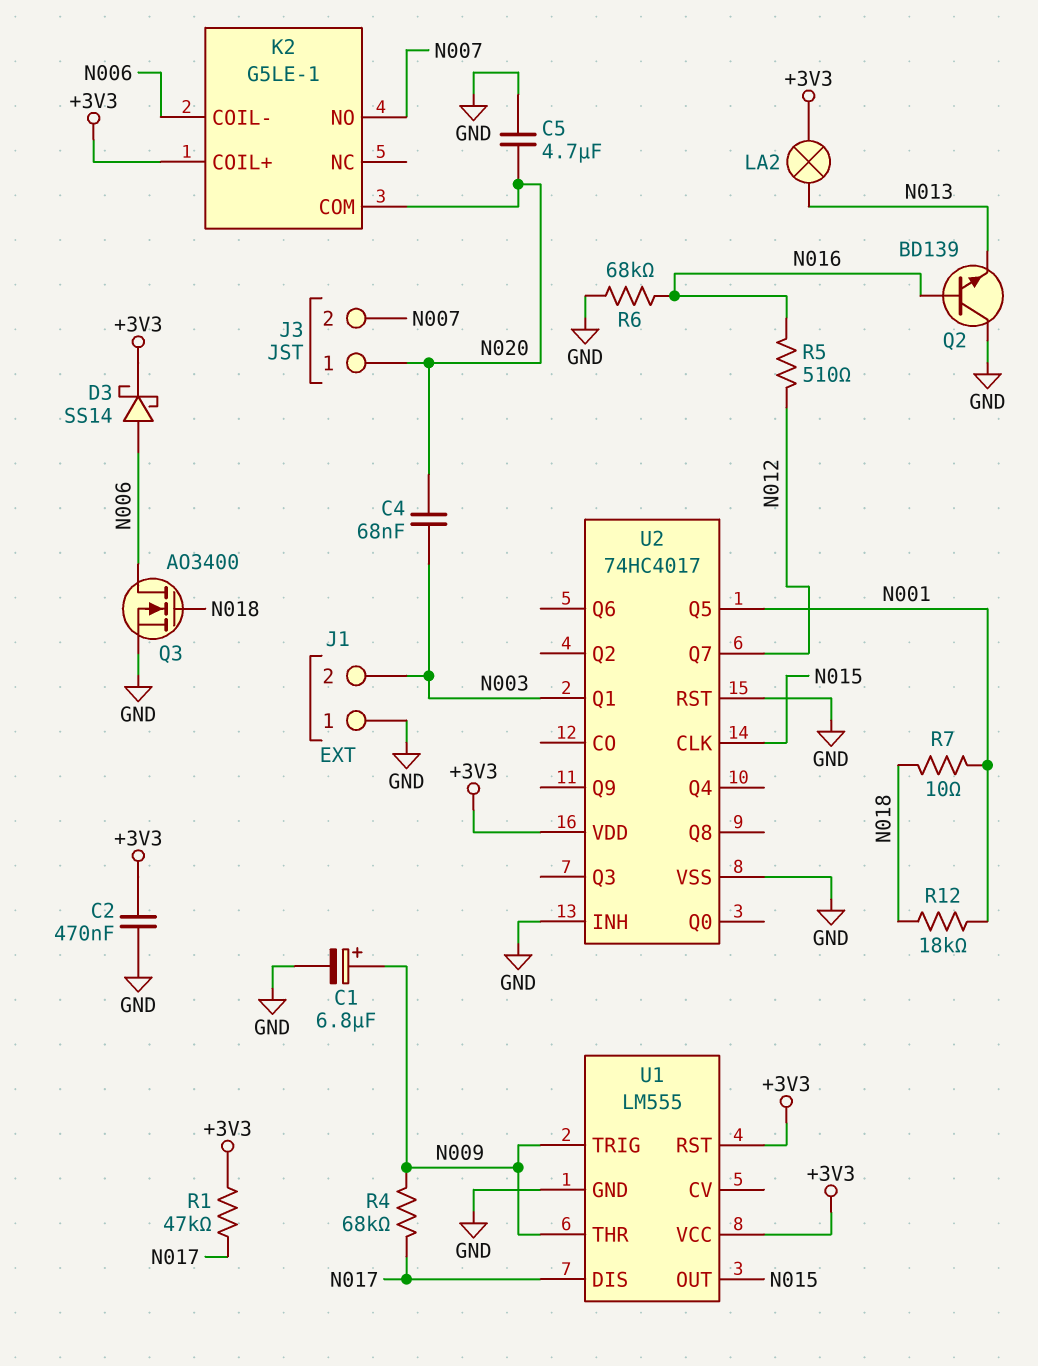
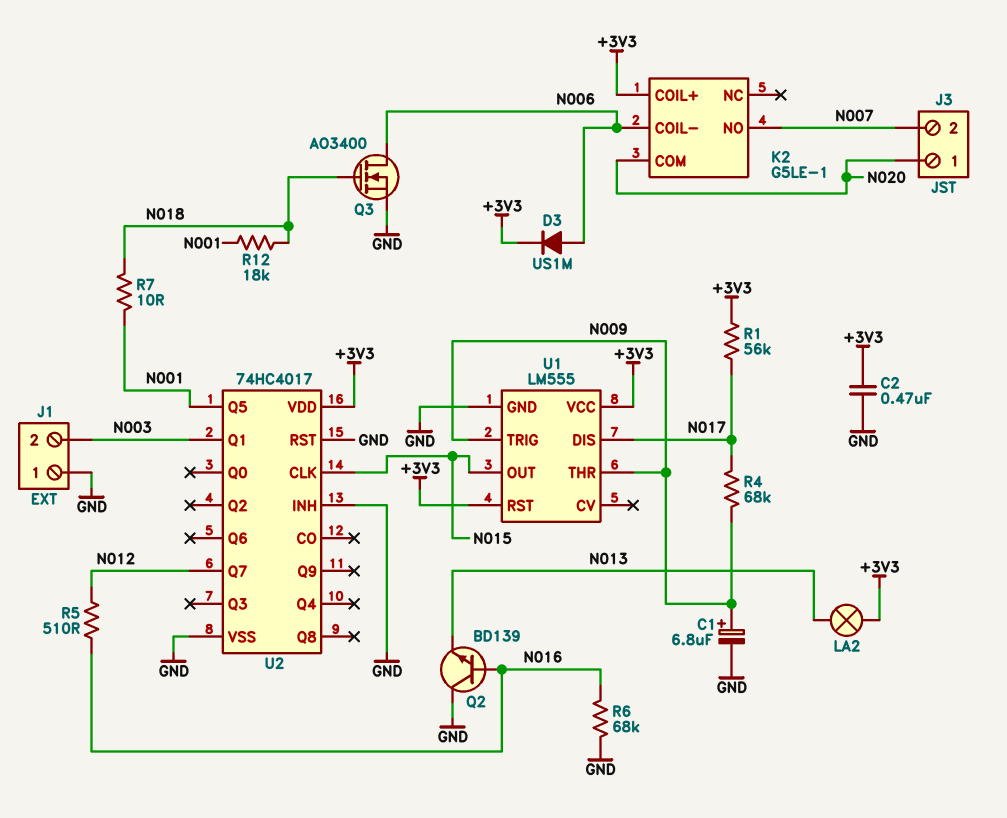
C4: 68nF (N003, N020) -> none
C5: 4.7uF (GND, N020) -> none
D3: schottky SS14 (A N006, K +3V3) -> diode US1M (A N006, K +3V3)
R1: 47k (+3V3, N017) -> 56k (+3V3, N017)

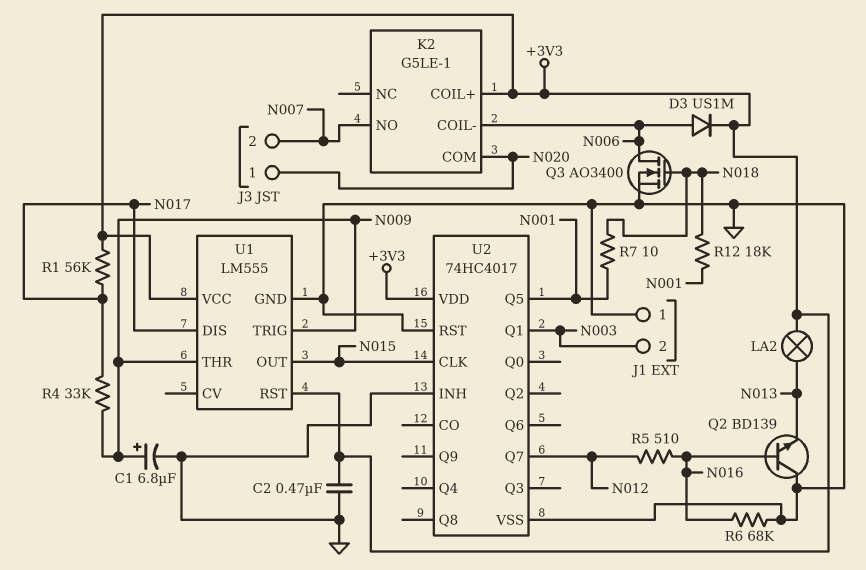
R4: 68k (N009, N017) -> 33k (N009, N017)

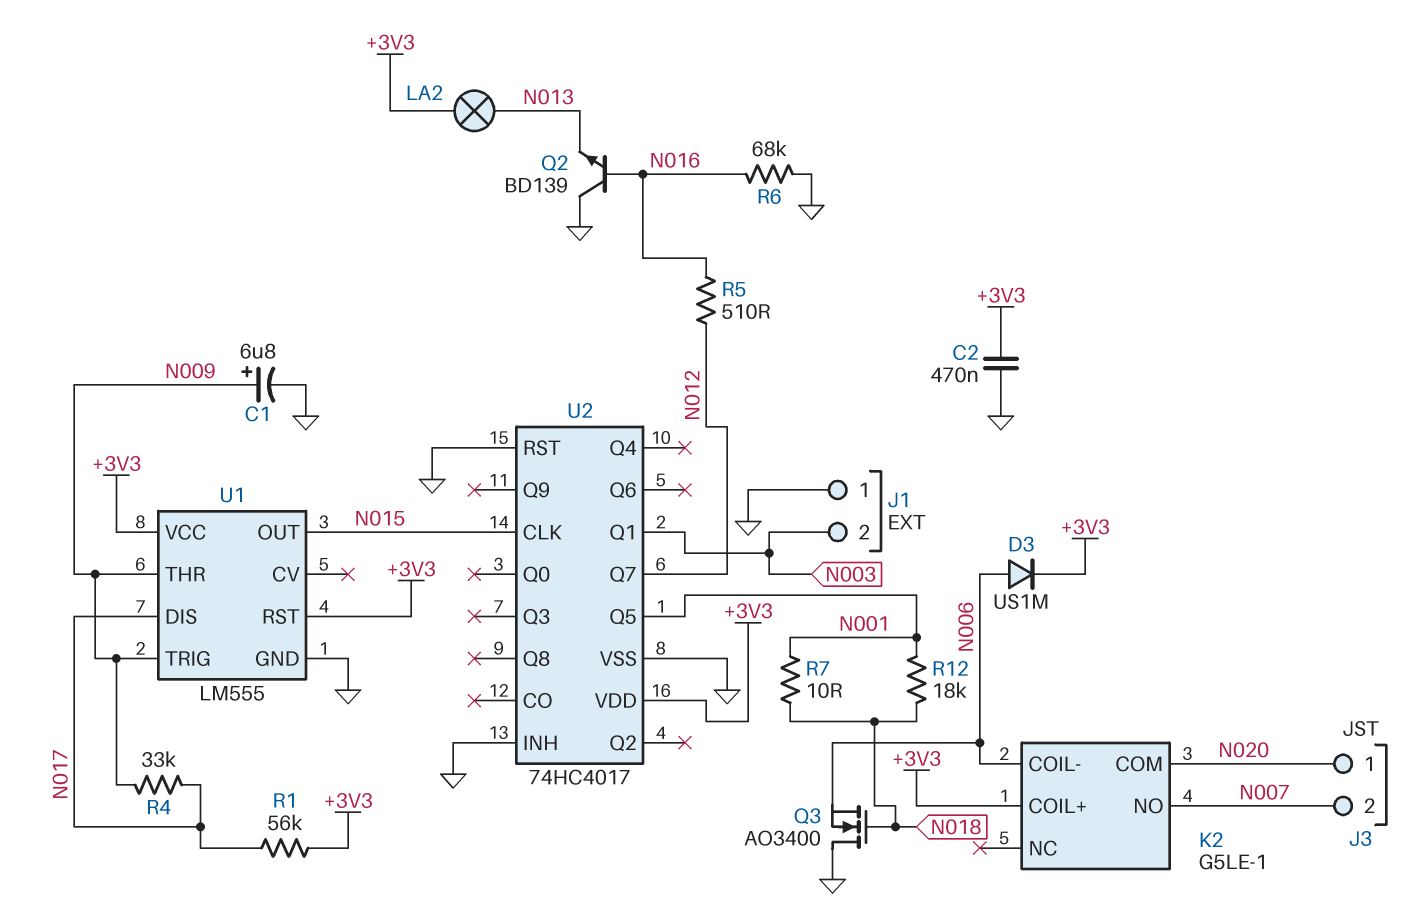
Q3: NMOS AO3400 (G N018, D N006, S GND) -> NMOS AO3400 (G N018, D GND, S N006)

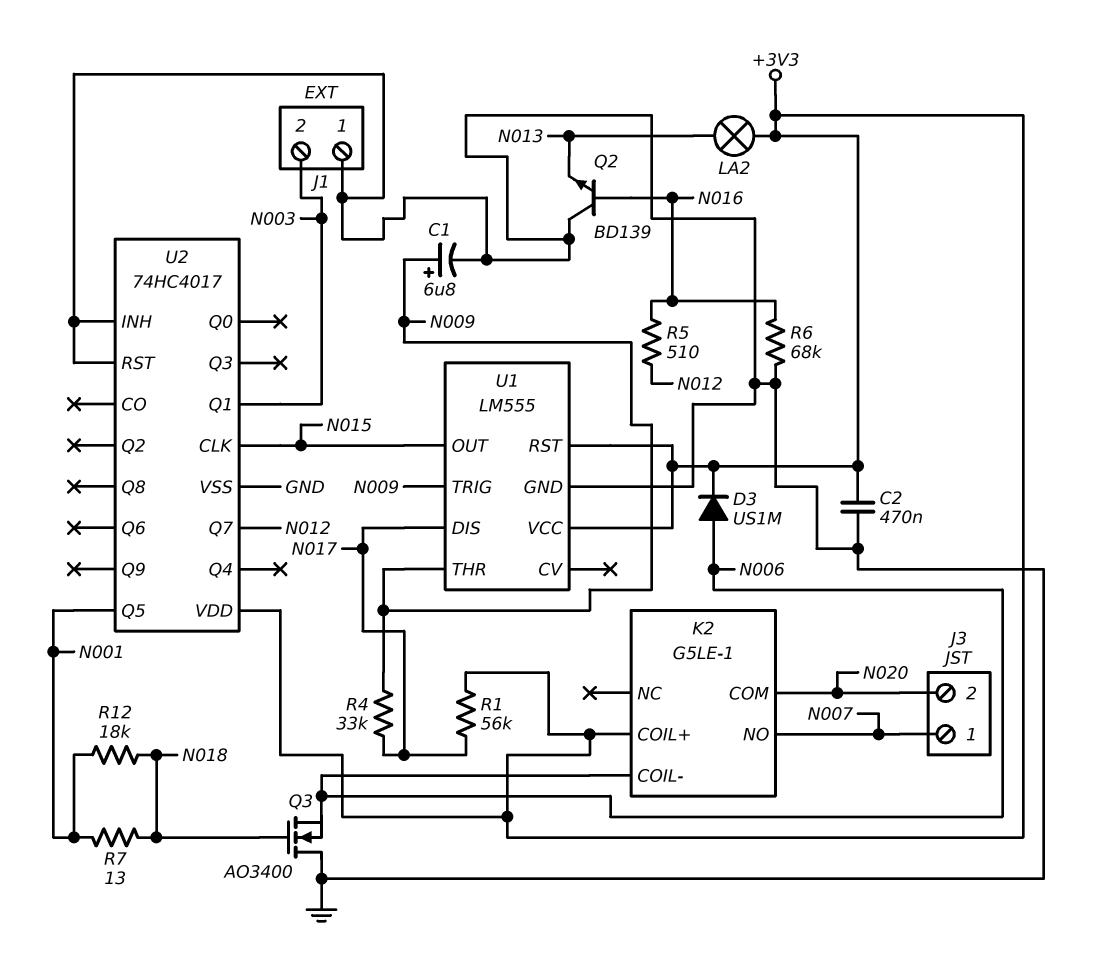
J3 pin 1: N020 -> N007
J3 pin 2: N007 -> N020
R7: 10 (N001, N018) -> 13 (N001, N018)

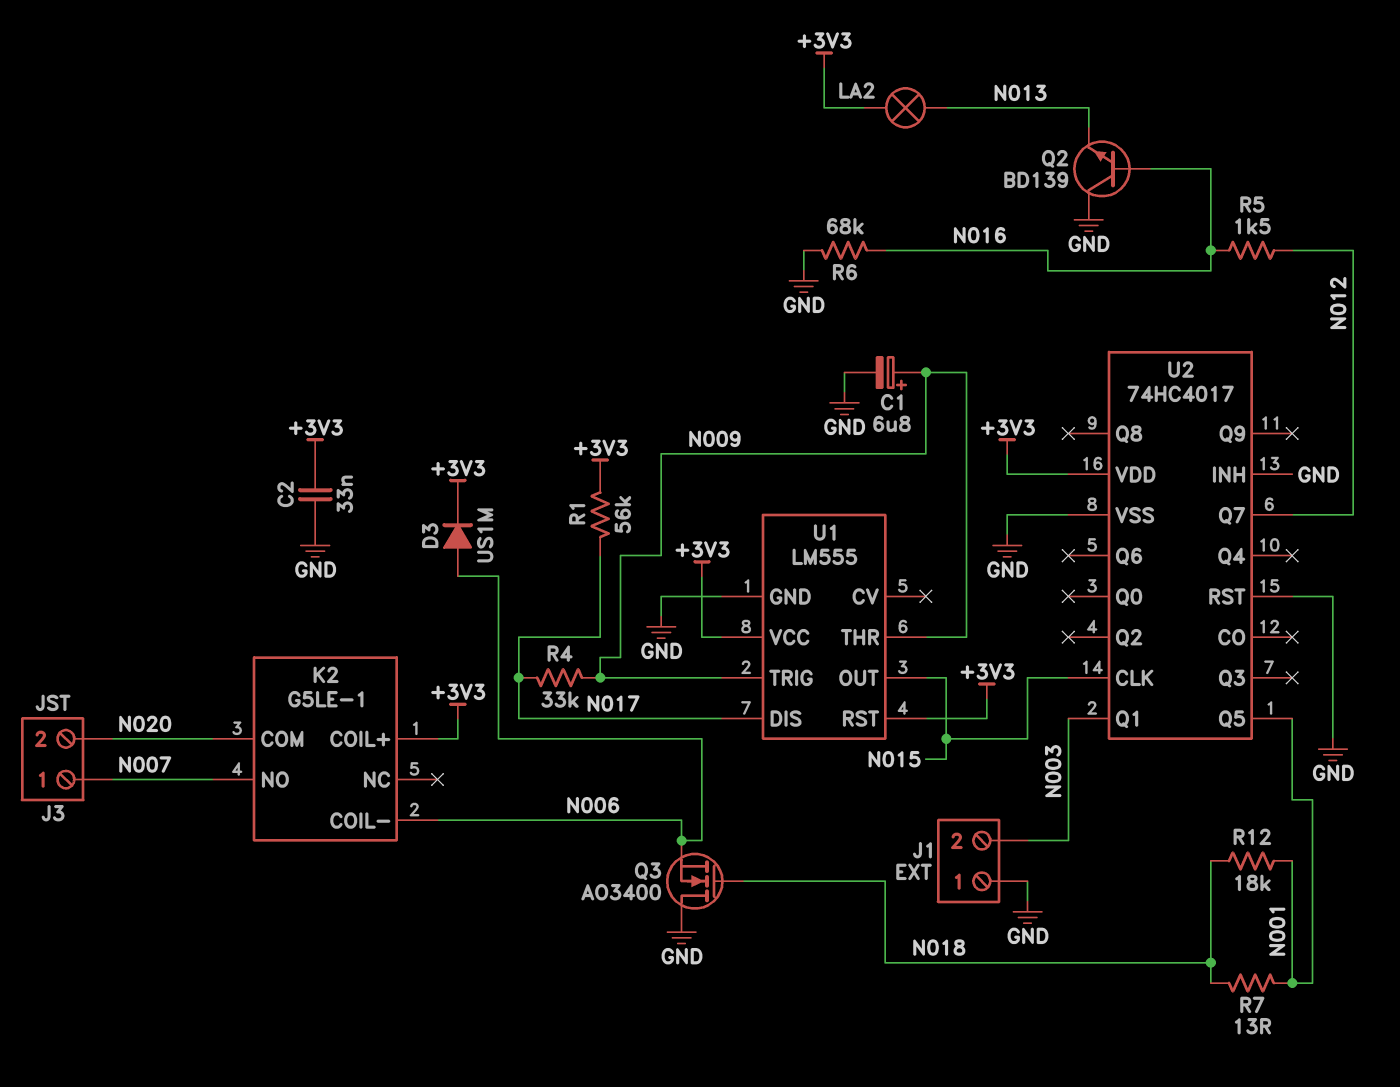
C2: 470nF (+3V3, GND) -> 33nF (+3V3, GND)
R5: 510 (N012, N016) -> 1.5k (N012, N016)

